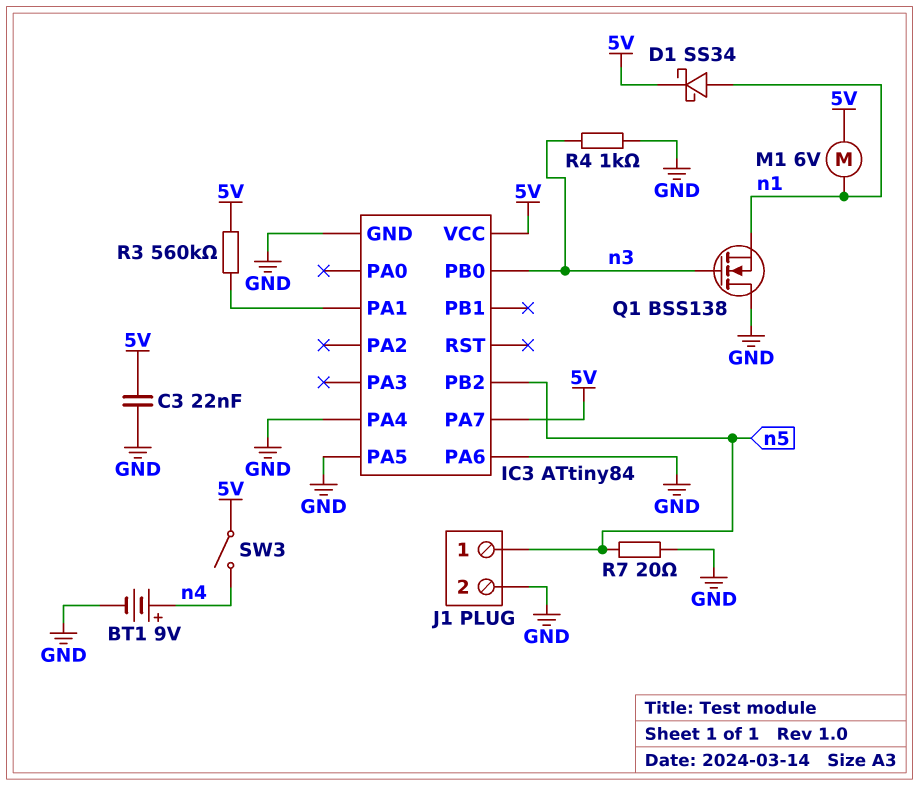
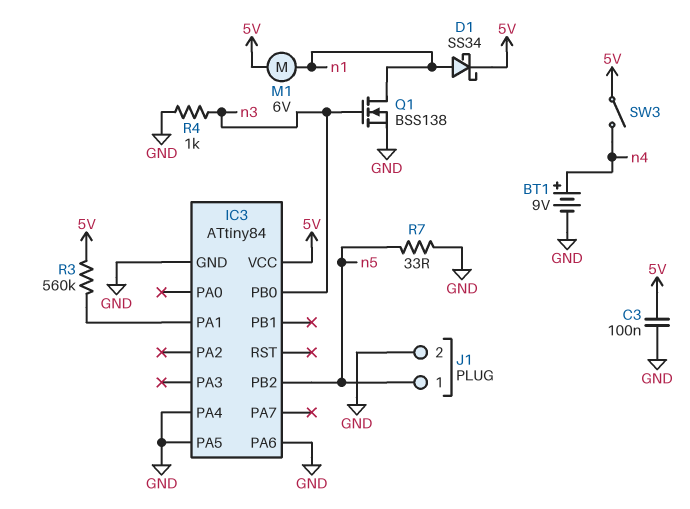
C3: 22nF (5V, GND) -> 100nF (5V, GND)
IC3 pin PA7: 5V -> none
Q1: NMOS BSS138 (G n3, D GND, S n1) -> NMOS BSS138 (G n3, D n1, S GND)
R7: 20 (GND, n5) -> 33 (GND, n5)

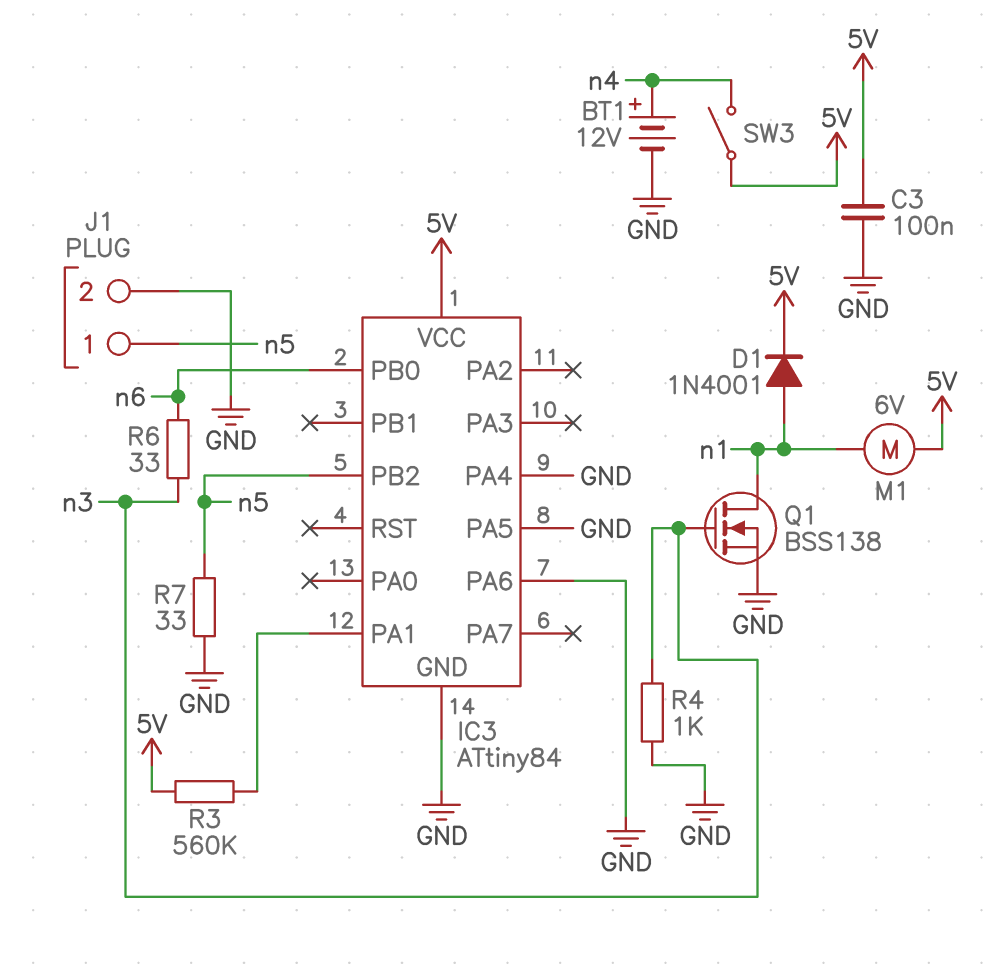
BT1: 9V (plus n4, minus GND) -> 12V (plus n4, minus GND)
D1: schottky SS34 (A n1, K 5V) -> diode 1N4001 (A n1, K 5V)
IC3 pin PB0: n3 -> n6
R6: none -> 33 (n3, n6)

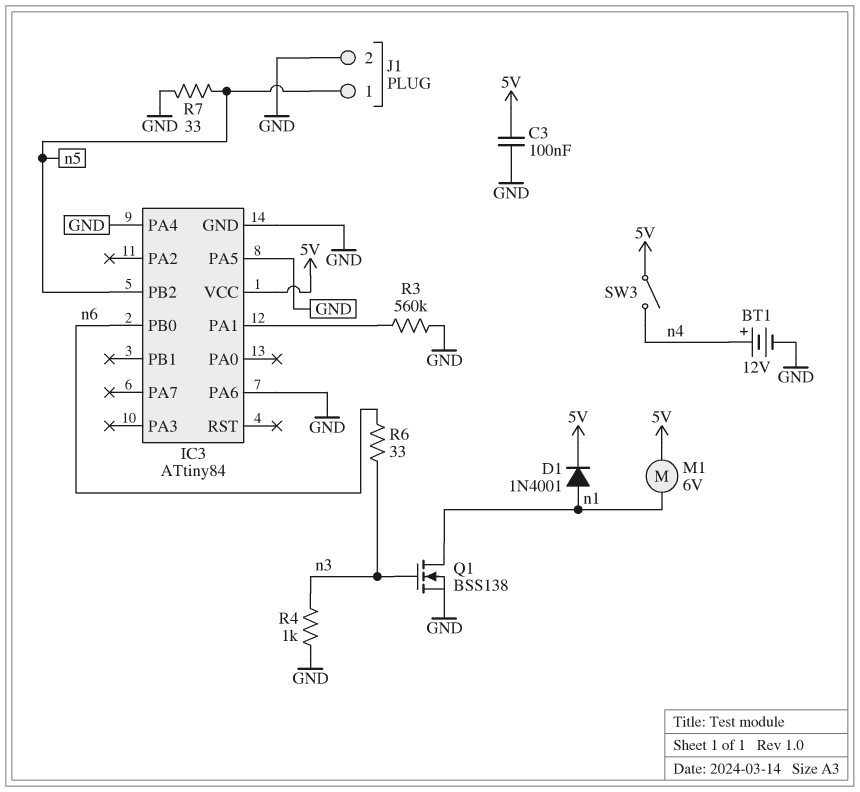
R3: 560k (5V, IC3/PA1) -> 560k (GND, IC3/PA1)

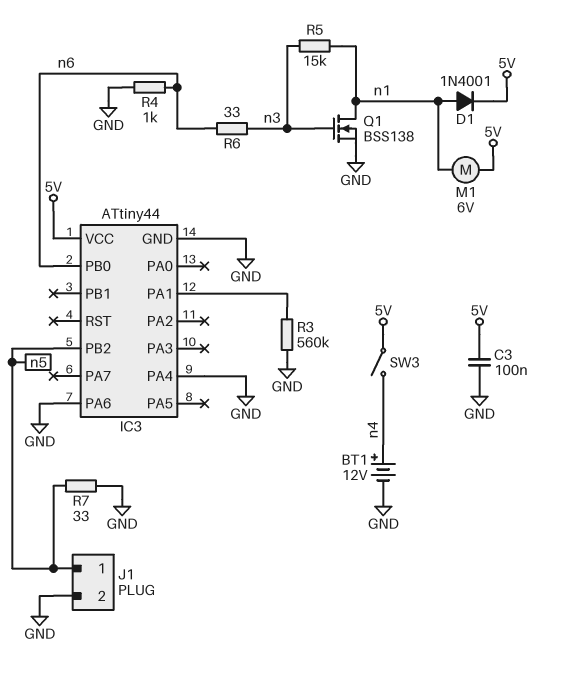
IC3: ATtiny84 -> ATtiny44
IC3 pin PA5: GND -> none
R4: 1k (GND, n3) -> 1k (GND, n6)
R5: none -> 15k (n1, n3)

